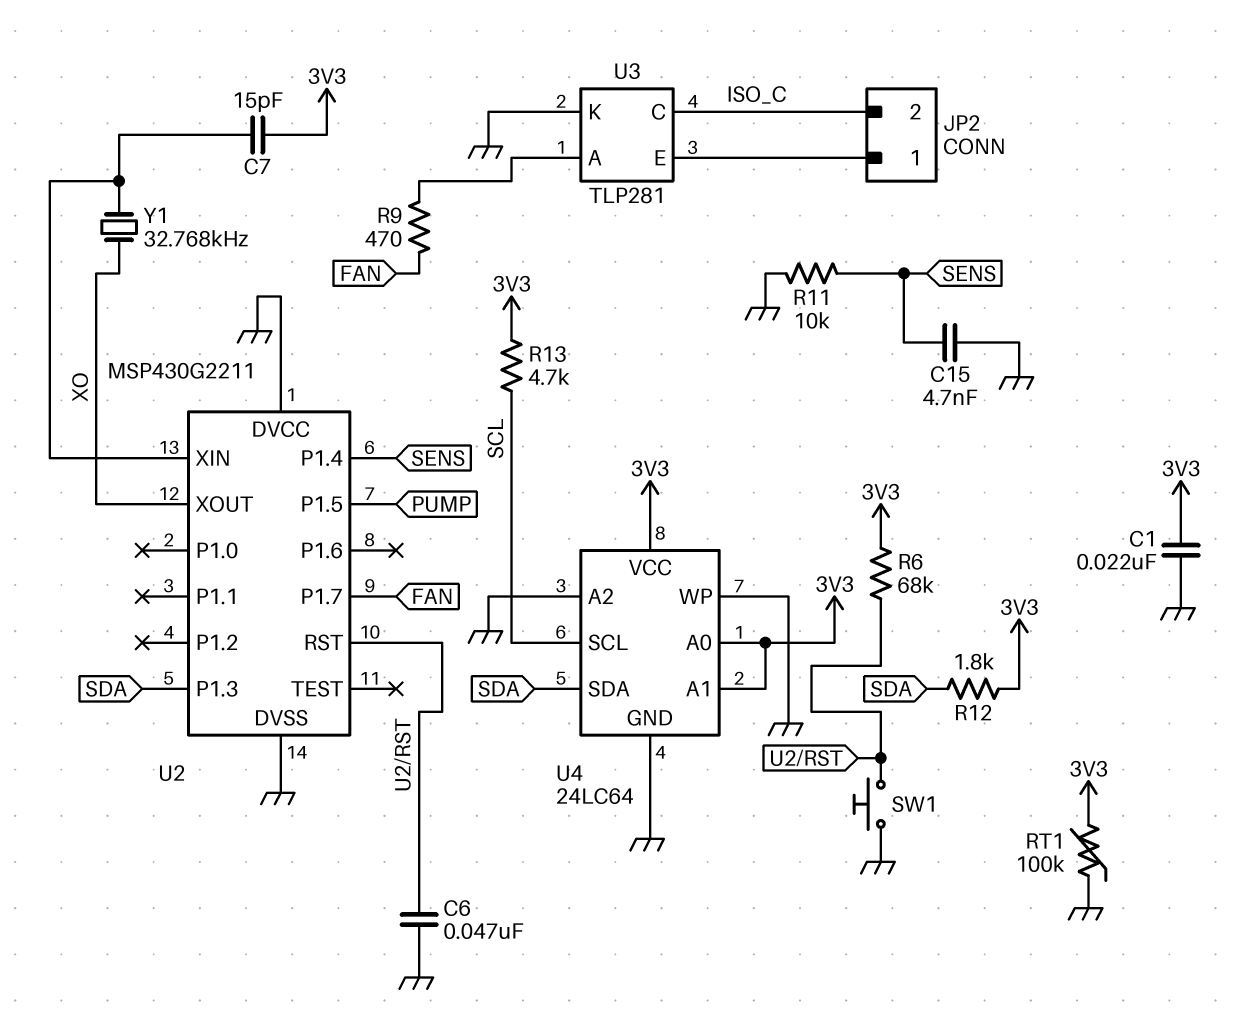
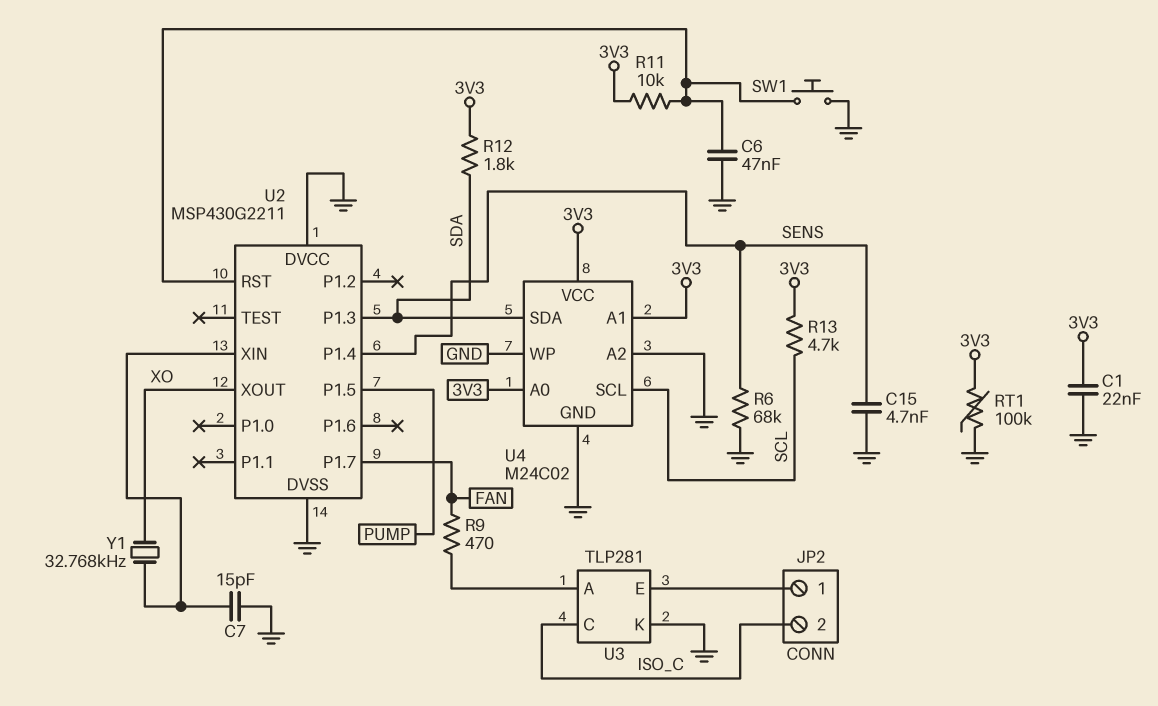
C7: 15pF (3V3, U2/XIN) -> 15pF (GND, U2/XIN)
R6: 68k (3V3, U2/RST) -> 68k (GND, SENS)
R11: 10k (GND, SENS) -> 10k (3V3, U2/RST)
U4: 24LC64 -> M24C02

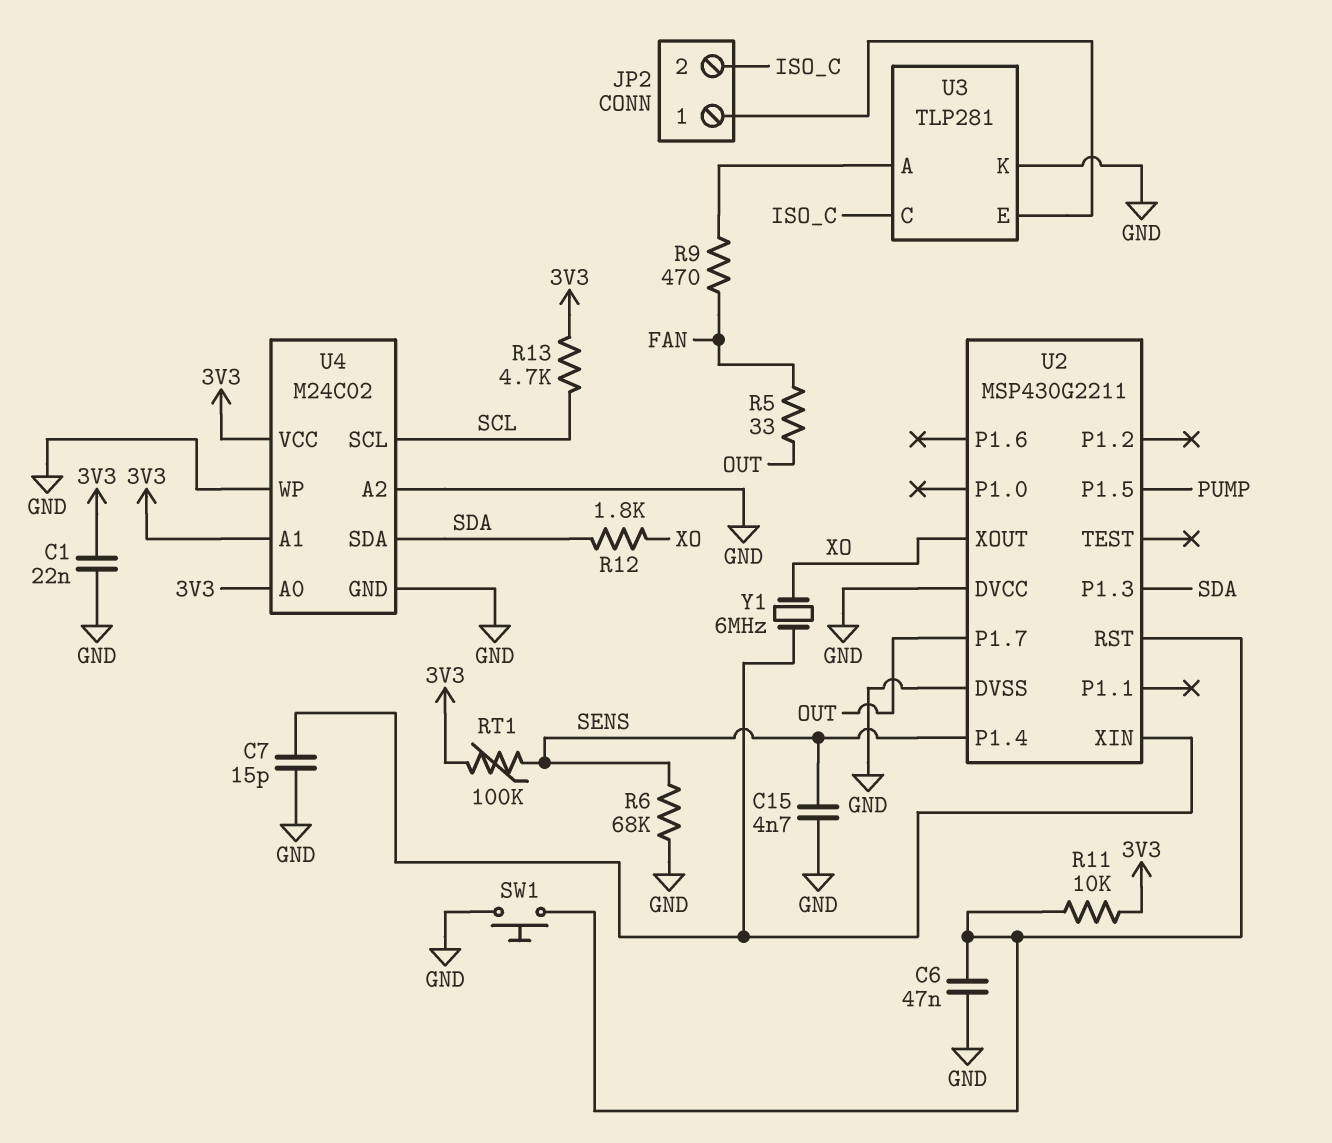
R5: none -> 33 (FAN, OUT)
R12: 1.8k (3V3, SDA) -> 1.8k (SDA, XO)
RT1: 100k (3V3, GND) -> 100k (3V3, SENS)
U2 pin P1.7: FAN -> OUT
Y1: 32.768kHz (U2/XIN, XO) -> 6MHz (U2/XIN, XO)

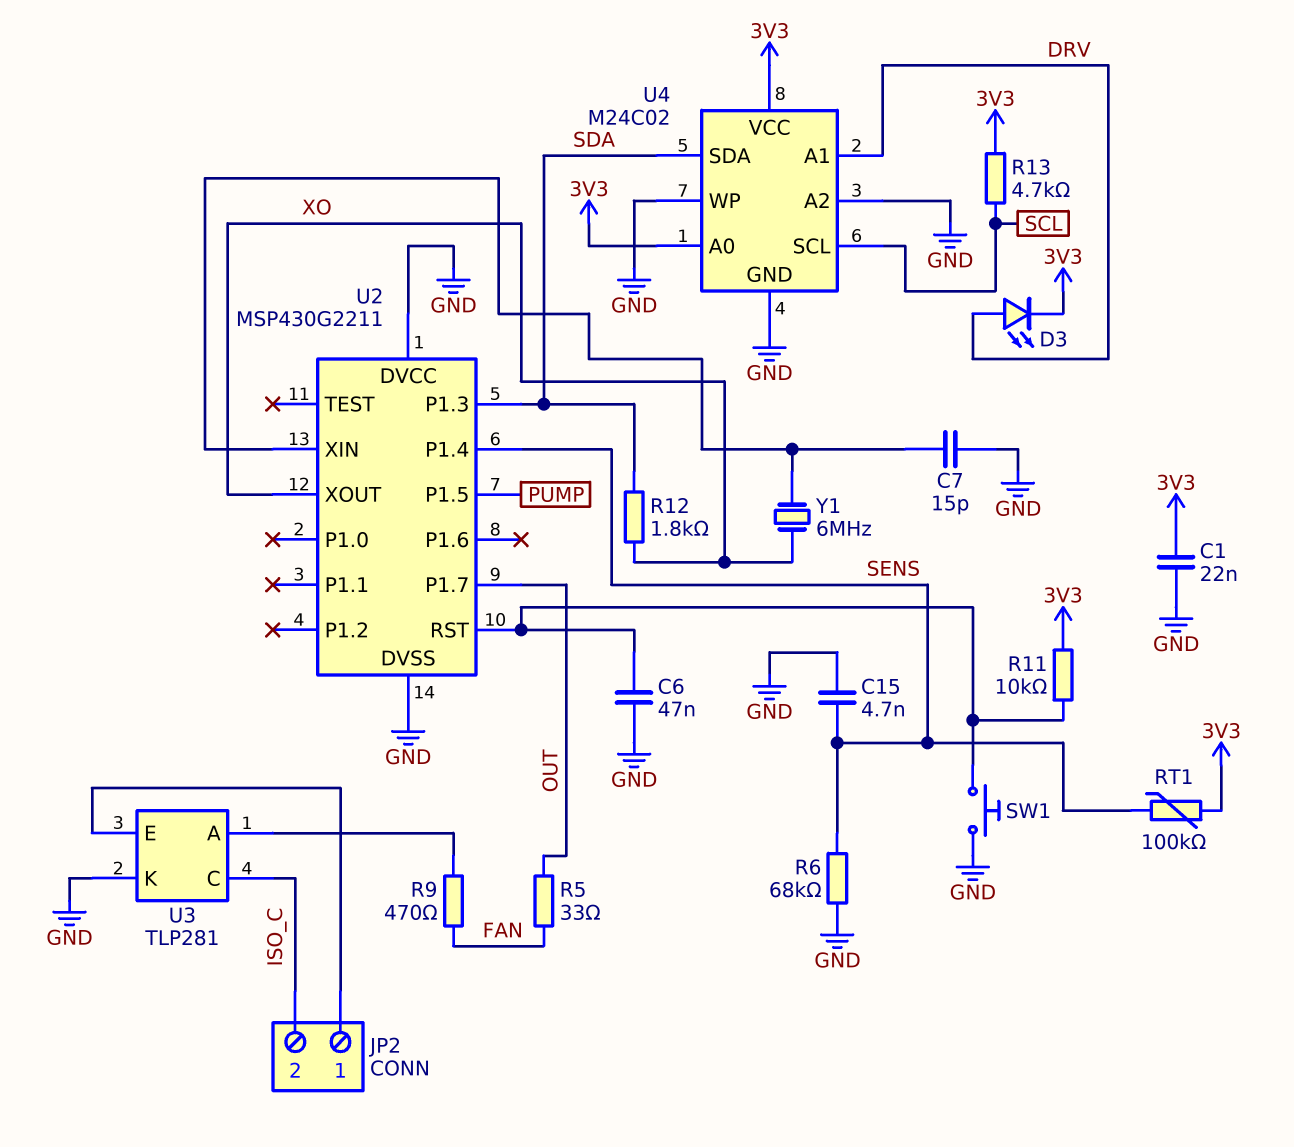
D3: none -> LED (A DRV, K 3V3)
U4 pin A1: 3V3 -> DRV

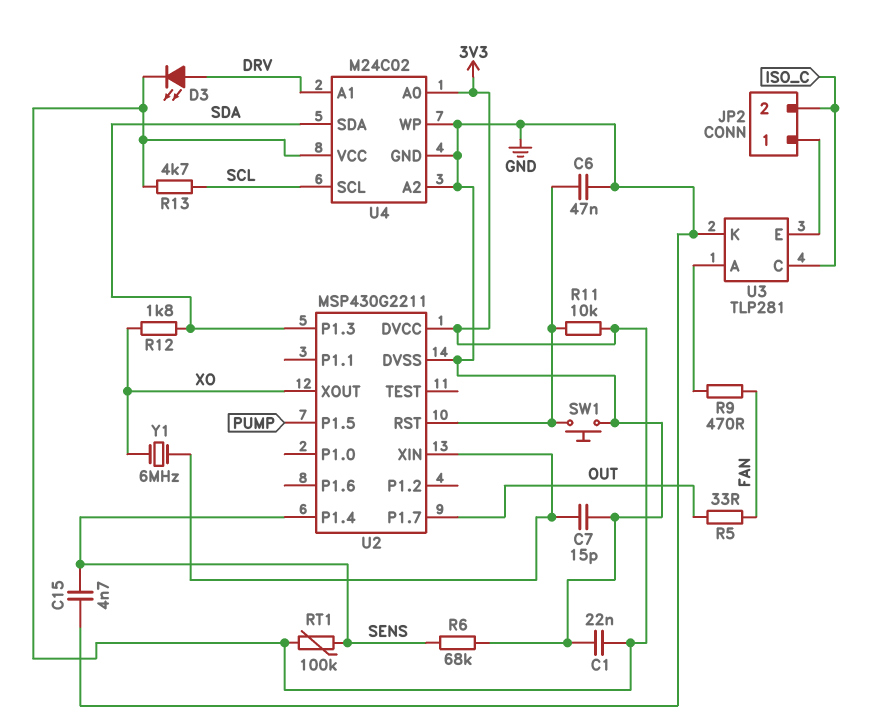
U2 pin DVCC: GND -> 3V3

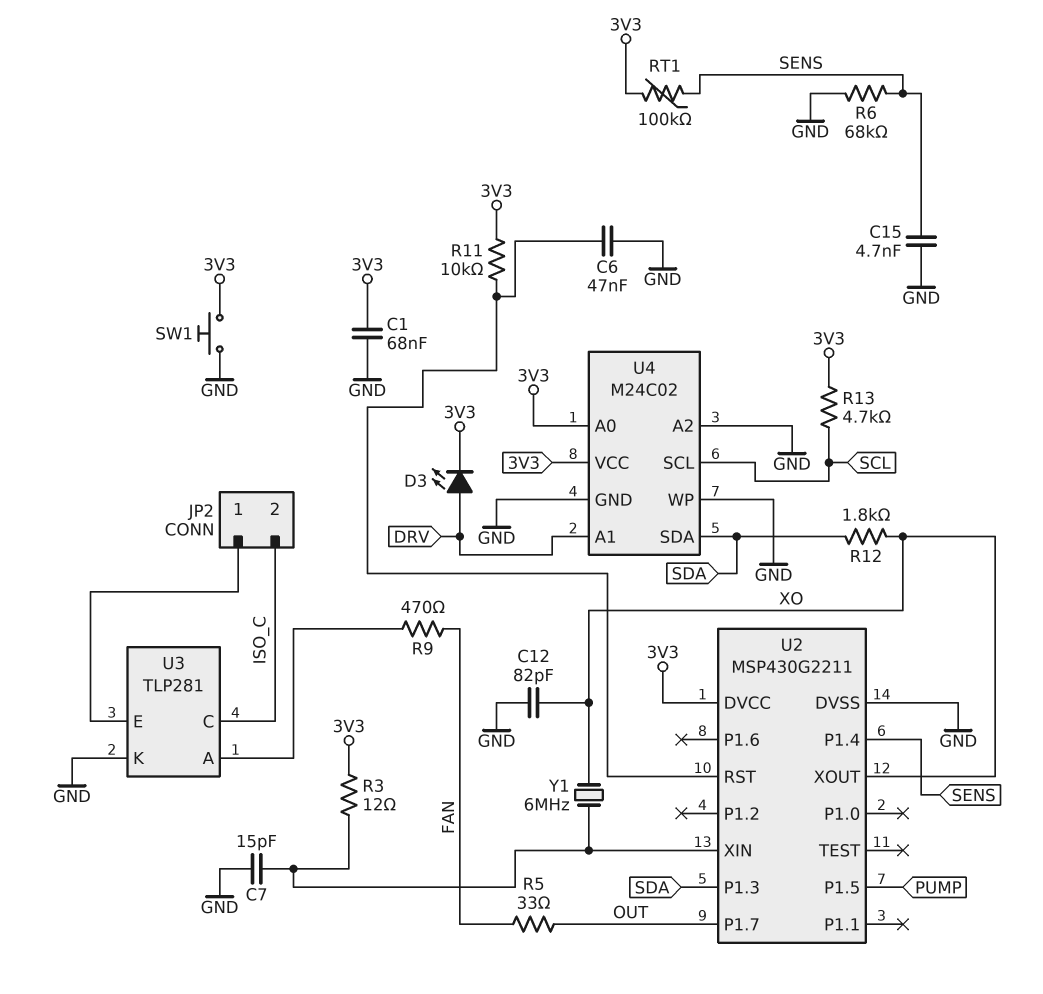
C1: 22nF (3V3, GND) -> 68nF (3V3, GND)
C12: none -> 82pF (GND, XO)
R3: none -> 12 (3V3, U2/XIN)
SW1: button (GND, U2/RST) -> button (3V3, GND)

